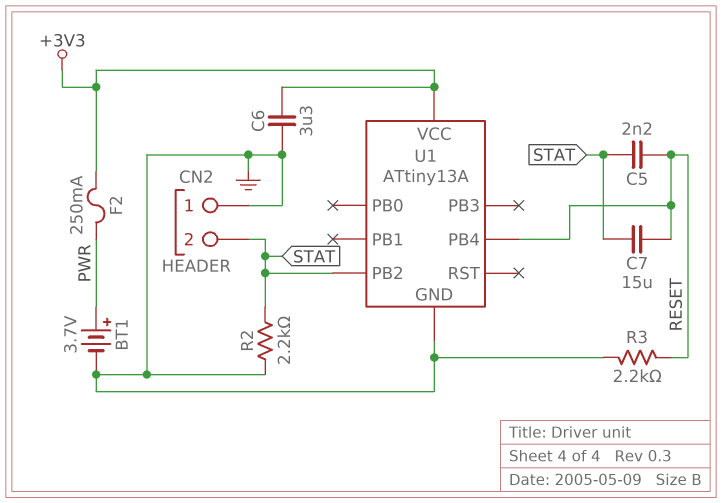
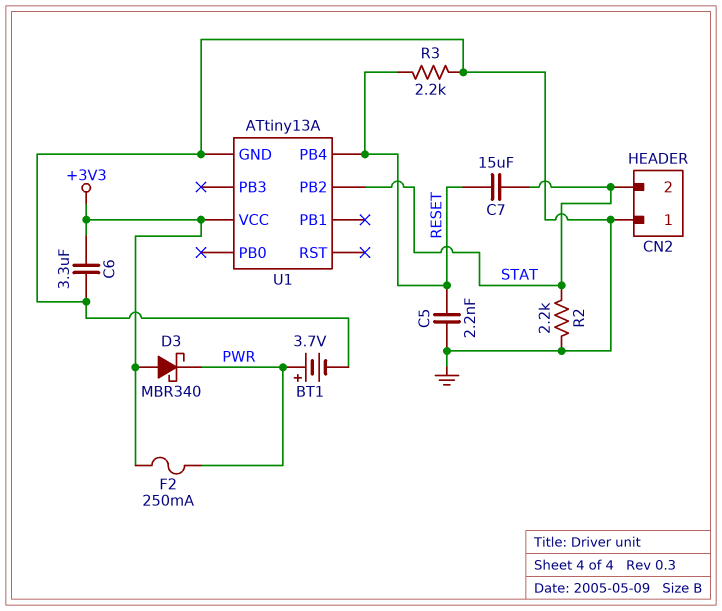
C5: 2.2nF (RESET, STAT) -> 2.2nF (GND, RESET)
D3: none -> schottky MBR340 (A +3V3, K PWR)

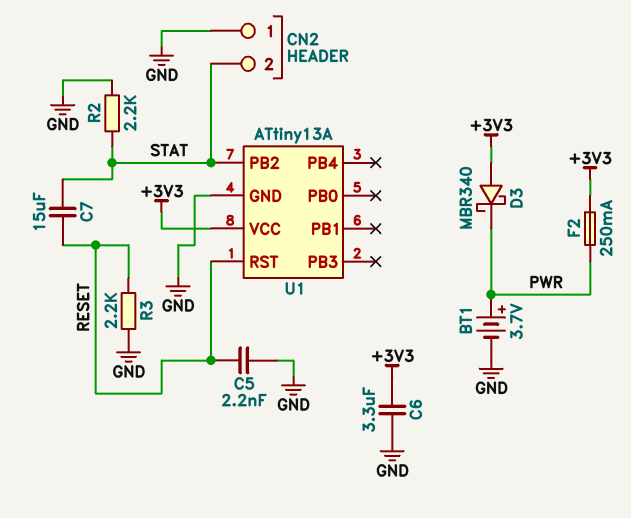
U1 pin PB4: RESET -> none
U1 pin RST: none -> RESET

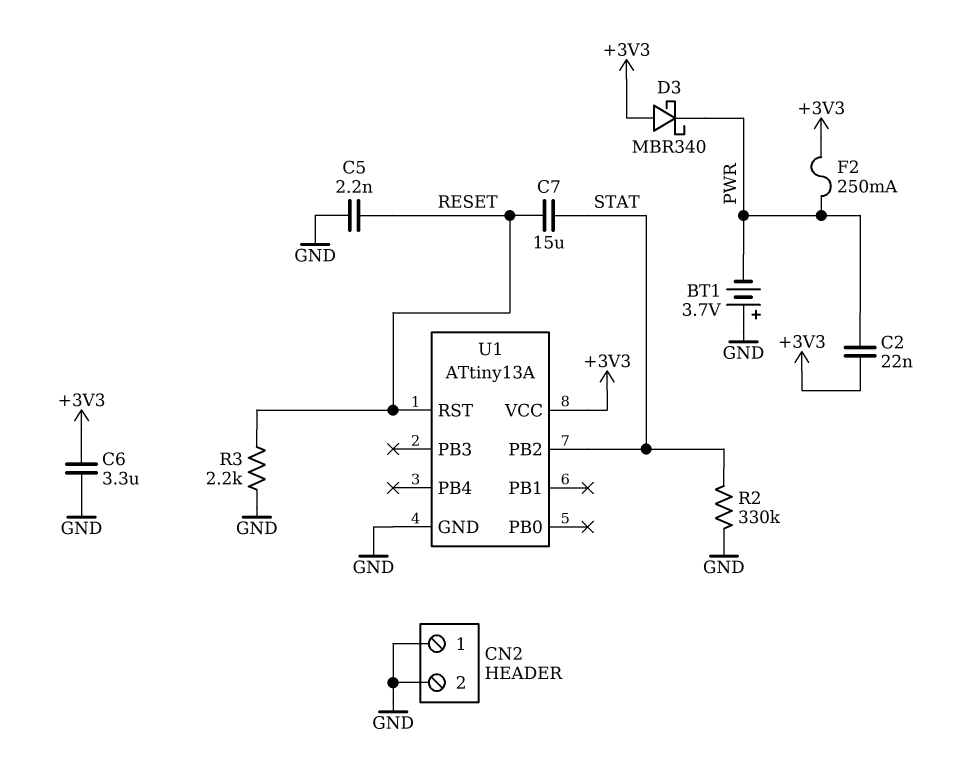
BT1: 3.7V (plus PWR, minus GND) -> 3.7V (plus GND, minus PWR)
C2: none -> 22nF (+3V3, PWR)
CN2 pin 2: STAT -> GND
R2: 2.2k (GND, STAT) -> 330k (GND, STAT)

